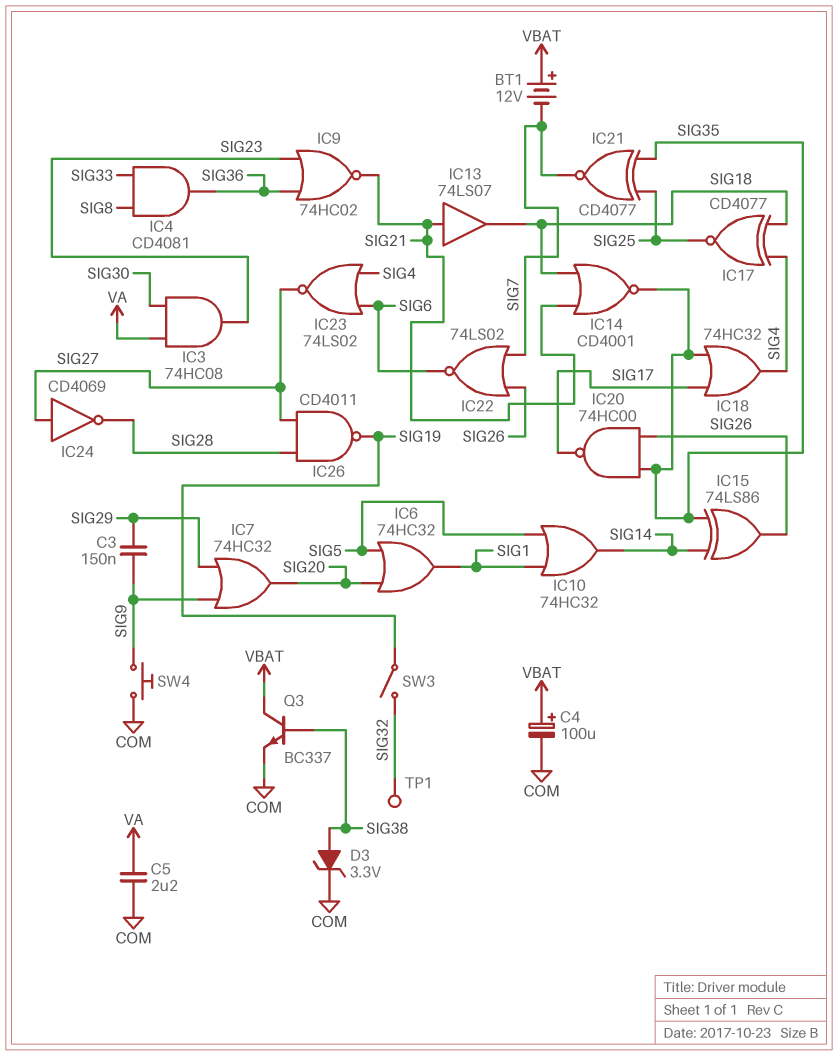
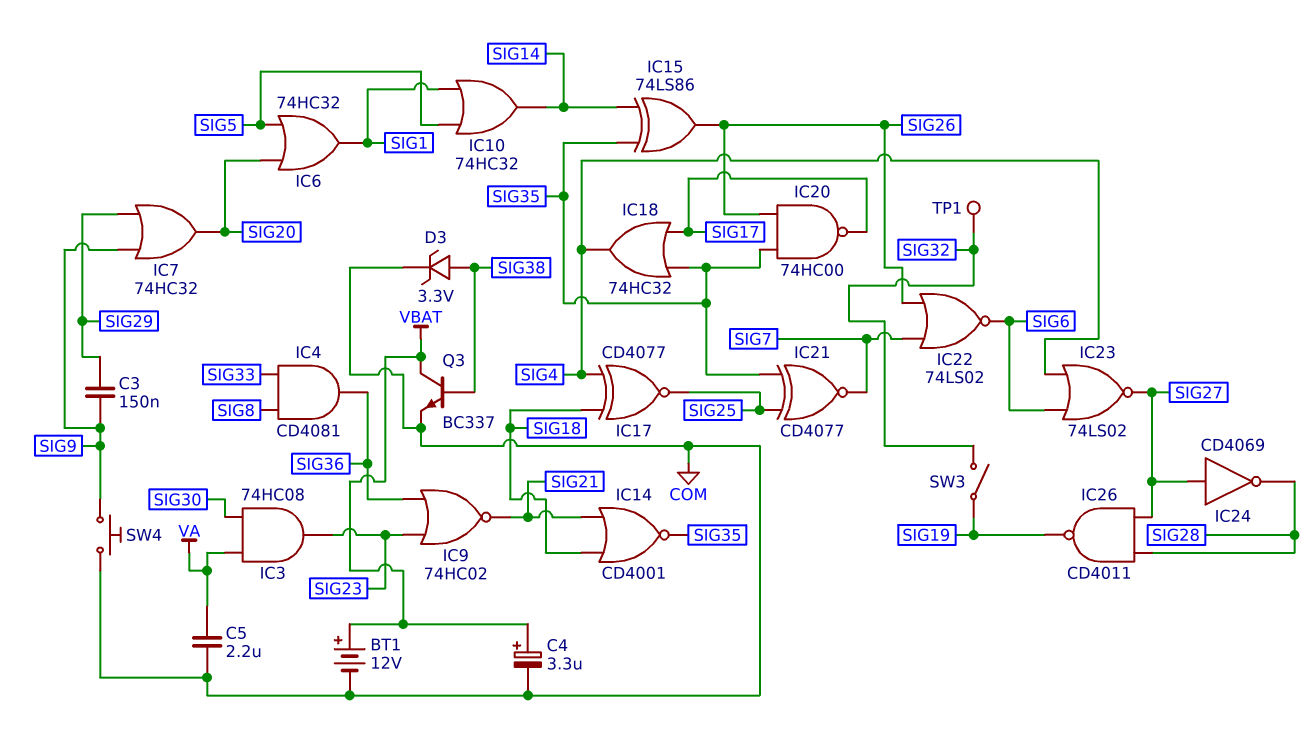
BT1: 12V (plus VBAT, minus SIG7) -> 12V (plus VBAT, minus COM)
C4: 100uF (plus VBAT, minus COM) -> 3.3uF (plus VBAT, minus COM)
IC13: buffer 74LS07 (in SIG21, out SIG18) -> none

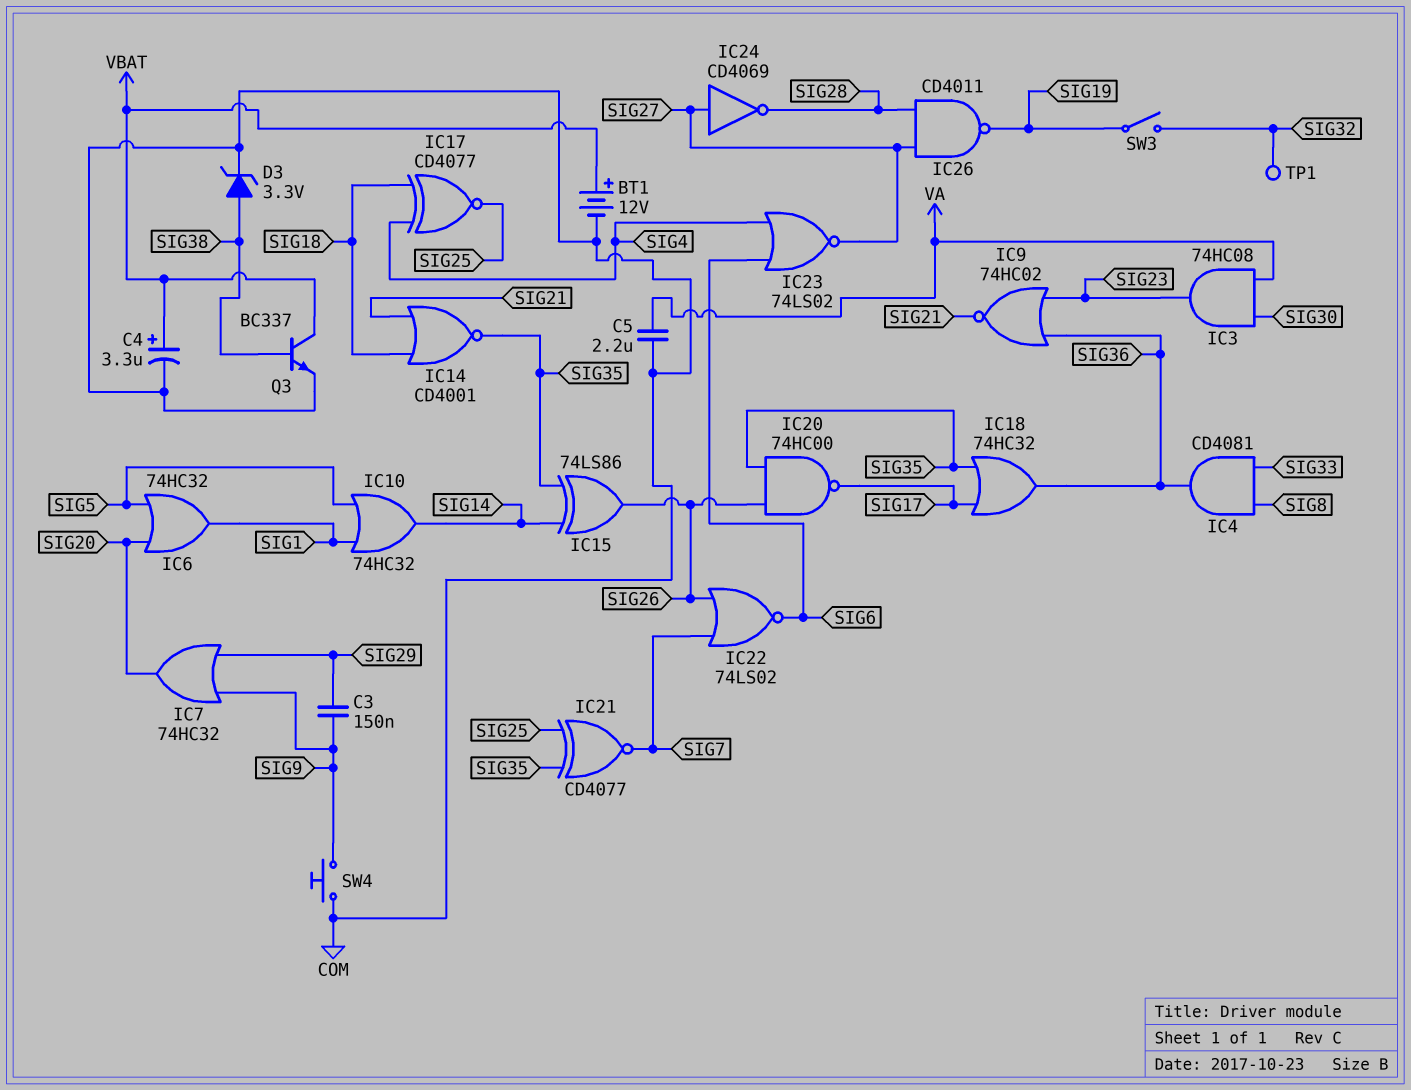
IC18: OR 74HC32 (in SIG17, in SIG35, out SIG4) -> OR 74HC32 (in SIG17, in SIG35, out SIG36)

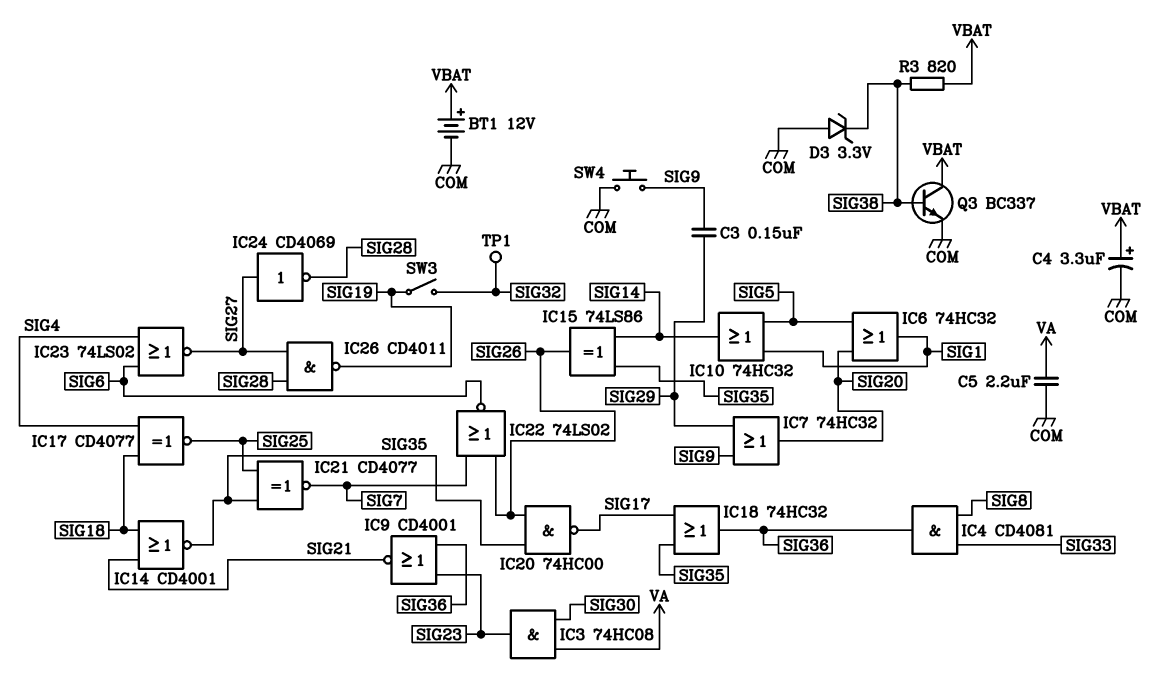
D3: zener 3.3V (A SIG38, K COM) -> zener 3.3V (A COM, K SIG38)
IC9: NOR 74HC02 (in SIG23, in SIG36, out SIG21) -> NOR CD4001 (in SIG23, in SIG36, out SIG21)
R3: none -> 820 (SIG38, VBAT)

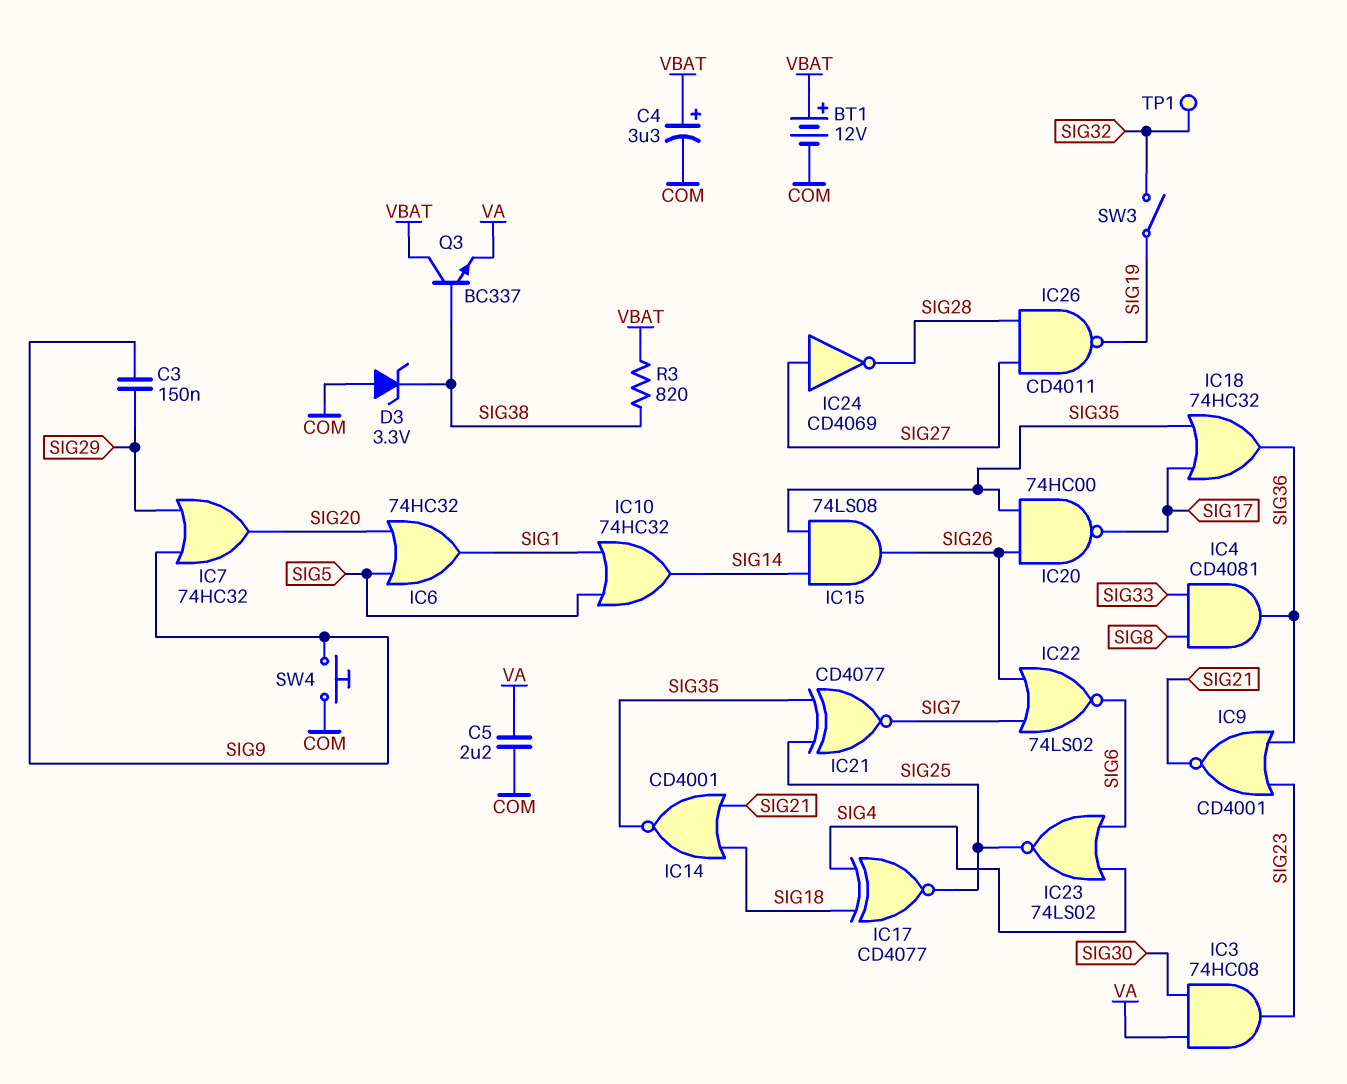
IC15: XOR 74LS86 (in SIG14, in SIG35, out SIG26) -> AND 74LS08 (in SIG14, in SIG35, out SIG26)
IC23: NOR 74LS02 (in SIG4, in SIG6, out SIG27) -> NOR 74LS02 (in SIG4, in SIG6, out SIG25)
Q3: NPN BC337 (B SIG38, C VBAT, E COM) -> NPN BC337 (B SIG38, C VBAT, E VA)

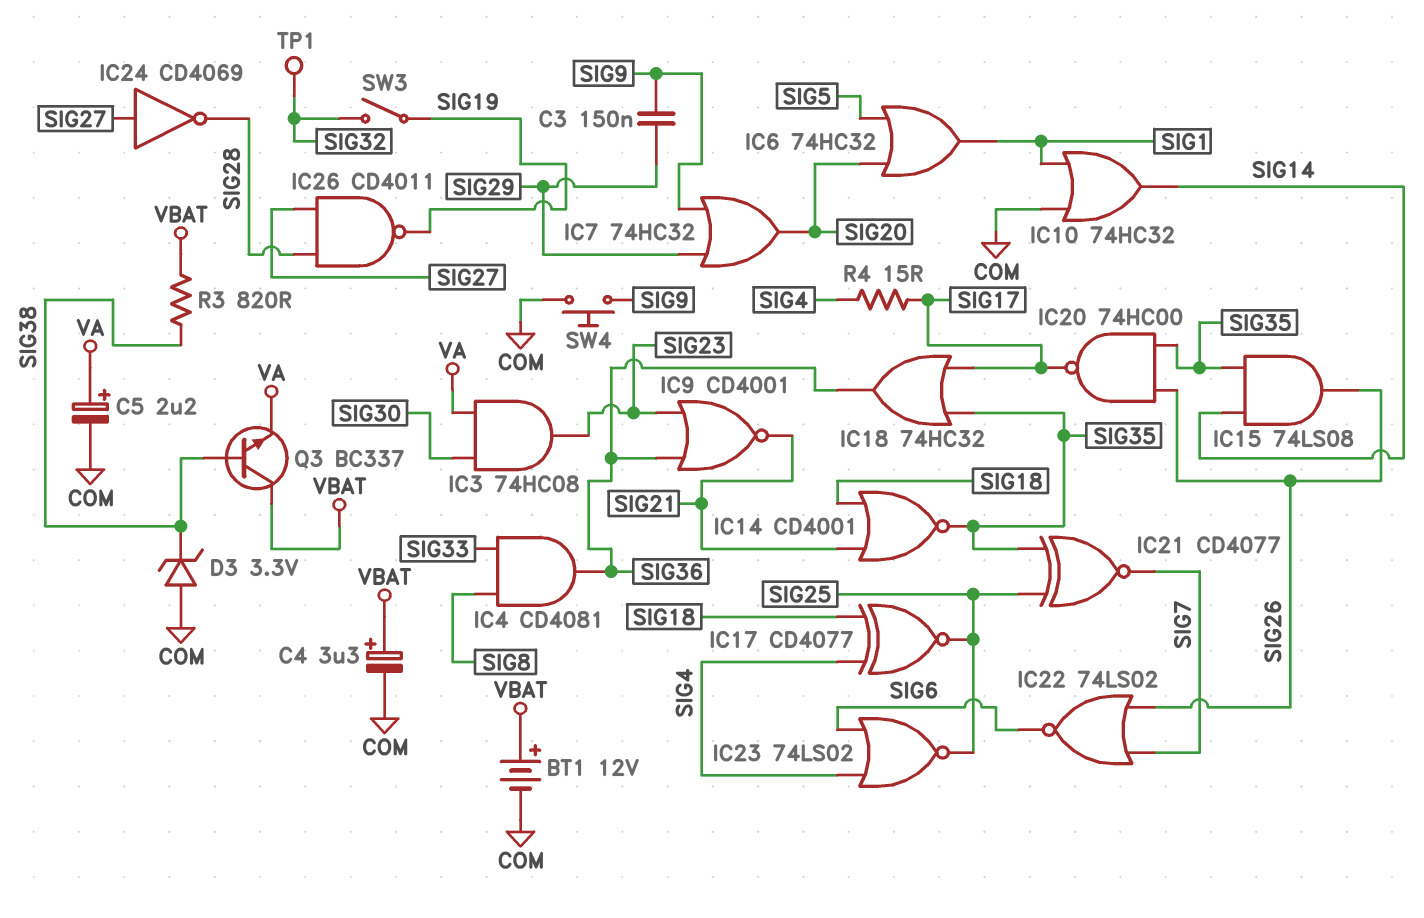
C5: 2.2uF (COM, VA) -> 2.2uF (plus VA, minus COM)
IC10: OR 74HC32 (in SIG1, in SIG5, out SIG14) -> OR 74HC32 (in COM, in SIG1, out SIG14)
R4: none -> 15 (SIG4, SIG17)

